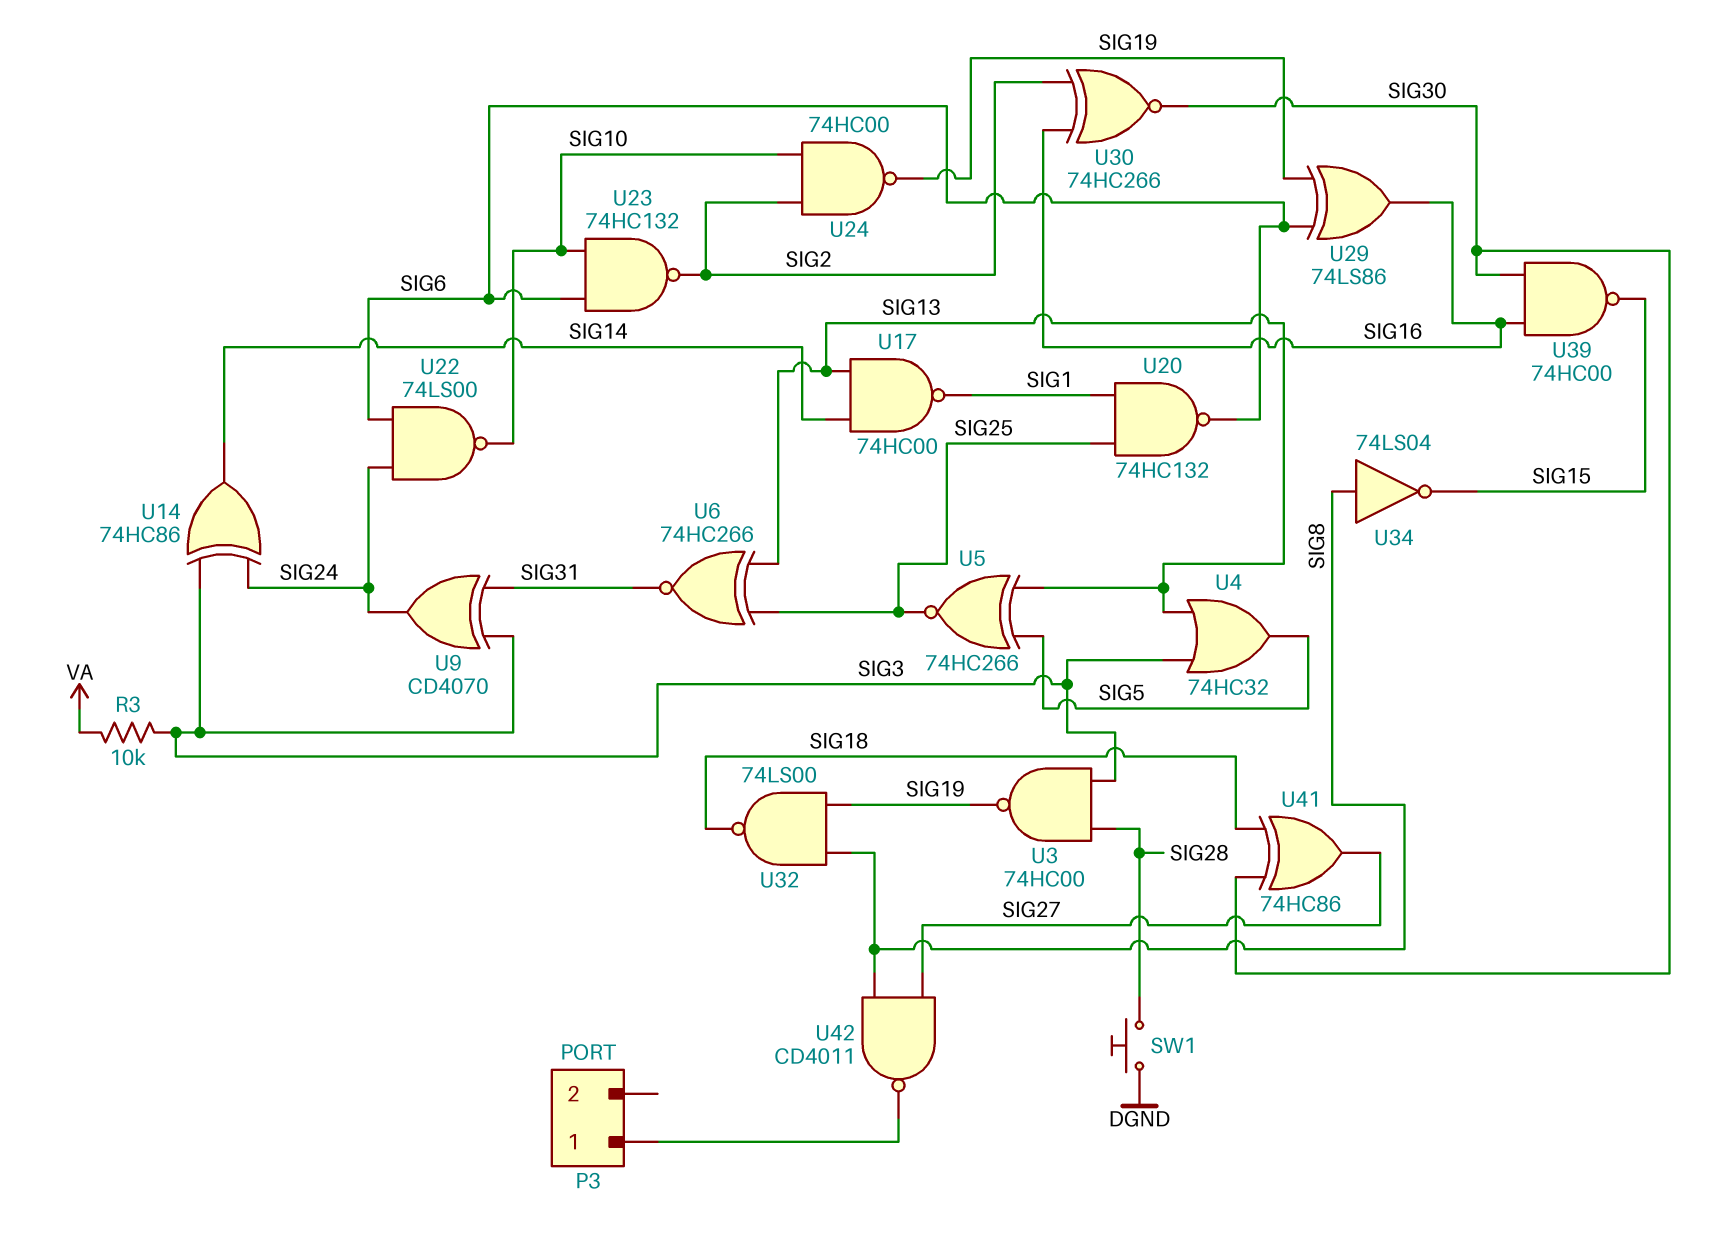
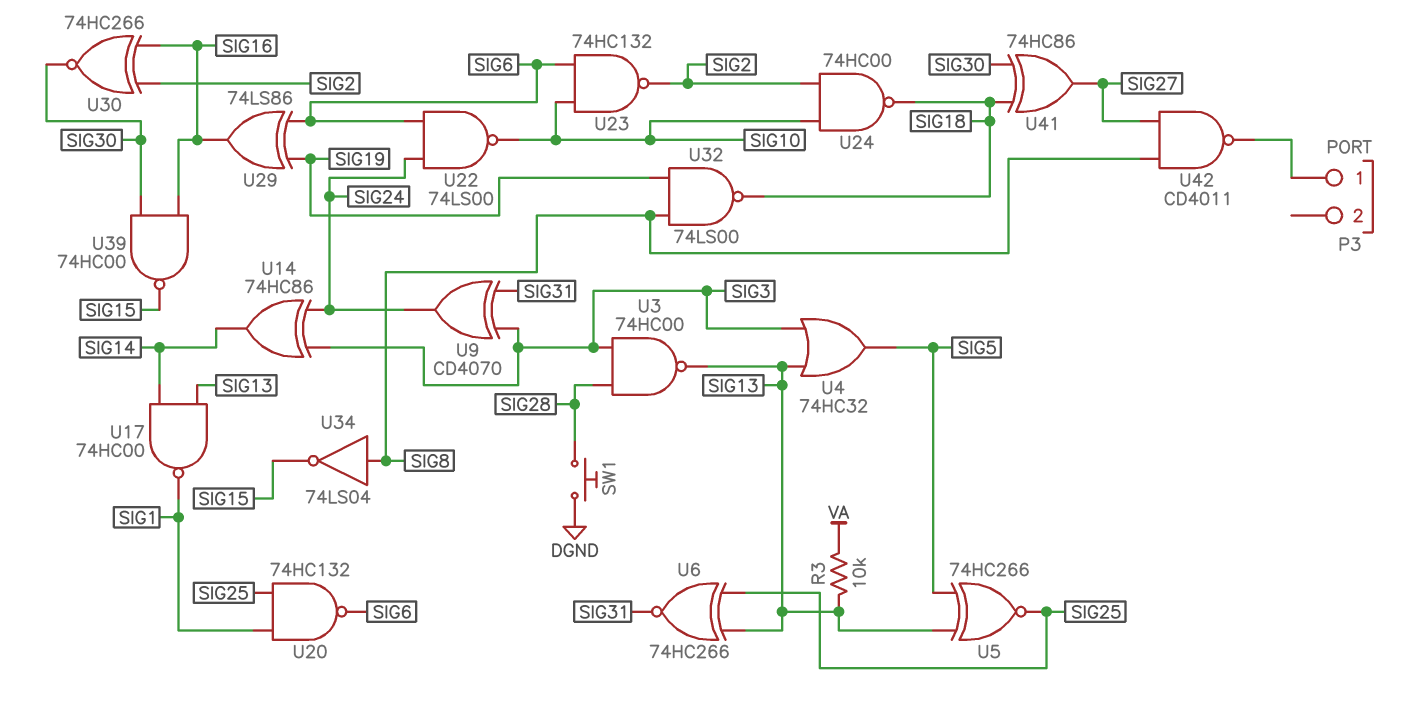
R3: 10k (SIG3, VA) -> 10k (SIG13, VA)
U3: NAND 74HC00 (in SIG3, in SIG28, out SIG19) -> NAND 74HC00 (in SIG3, in SIG28, out SIG13)
U24: NAND 74HC00 (in SIG2, in SIG10, out SIG19) -> NAND 74HC00 (in SIG2, in SIG10, out SIG18)

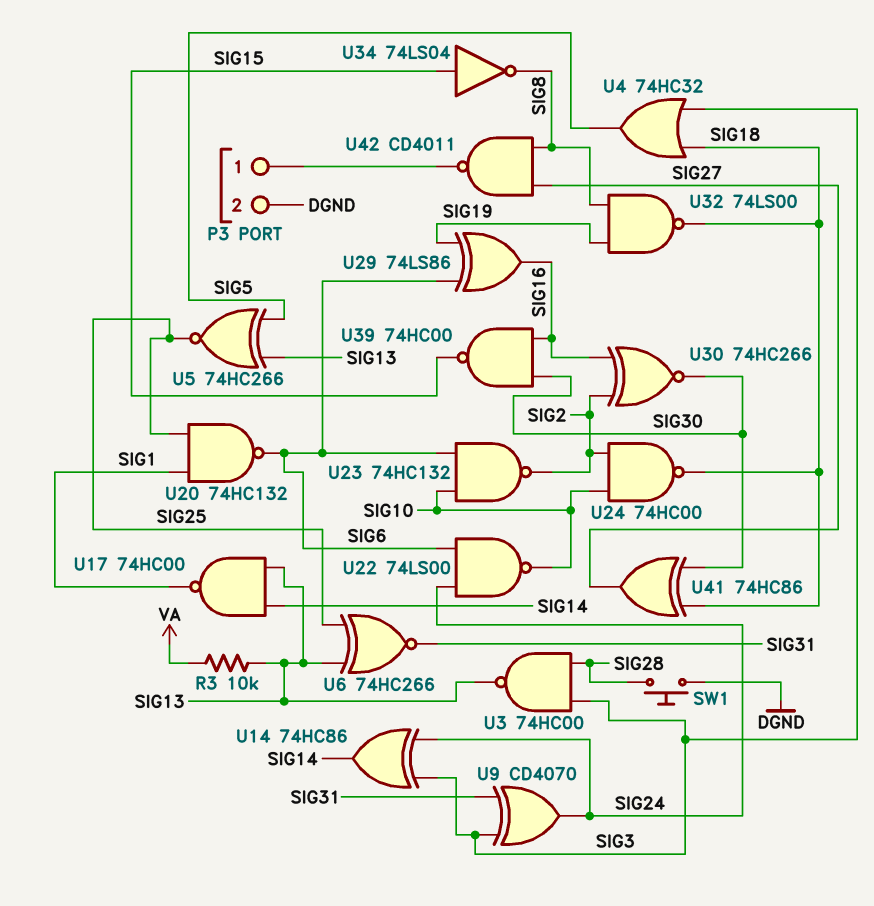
P3 pin 2: none -> DGND
U4: OR 74HC32 (in SIG3, in SIG13, out SIG5) -> OR 74HC32 (in SIG3, in SIG18, out SIG5)
U34: NOT 74LS04 (in SIG8, out SIG15) -> NOT 74LS04 (in SIG15, out SIG8)

